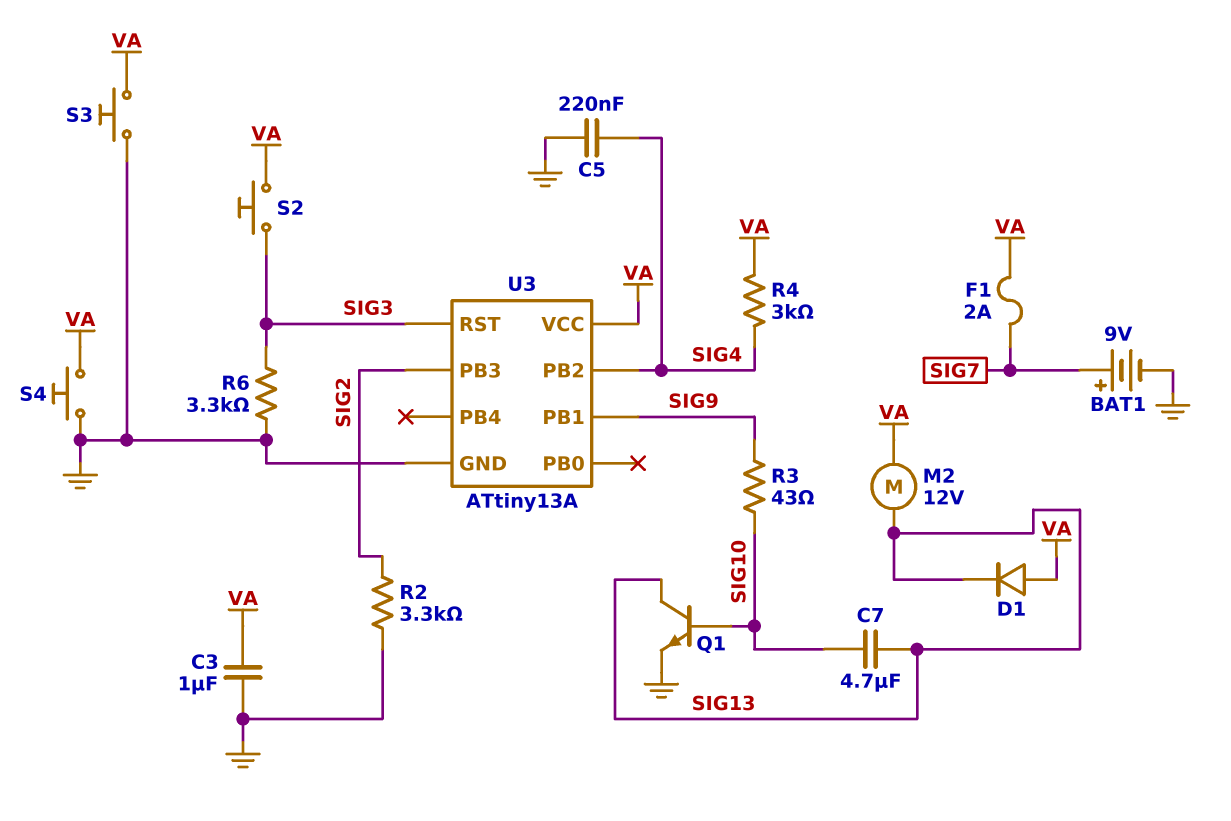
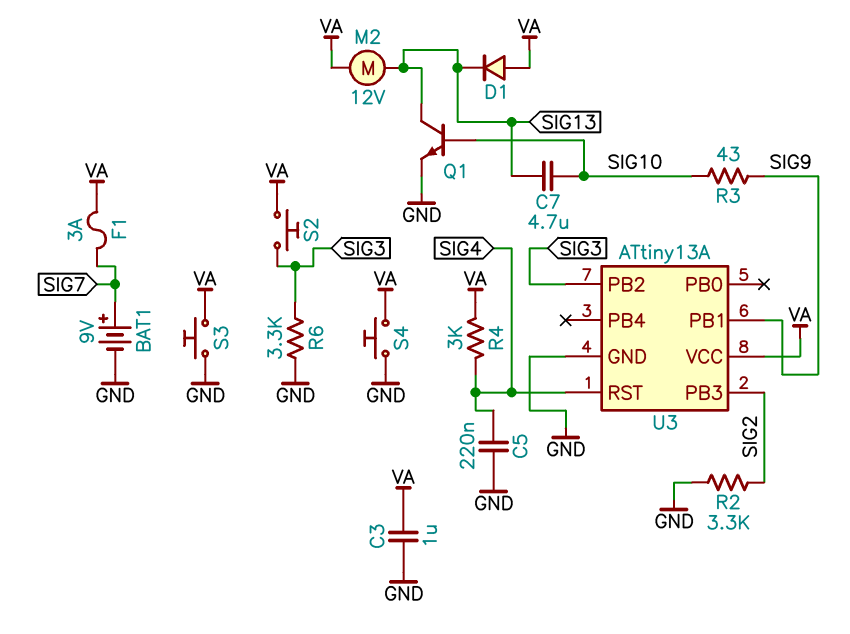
F1: 2A (SIG7, VA) -> 3A (SIG7, VA)
U3 pin PB2: SIG4 -> SIG3
U3 pin RST: SIG3 -> SIG4

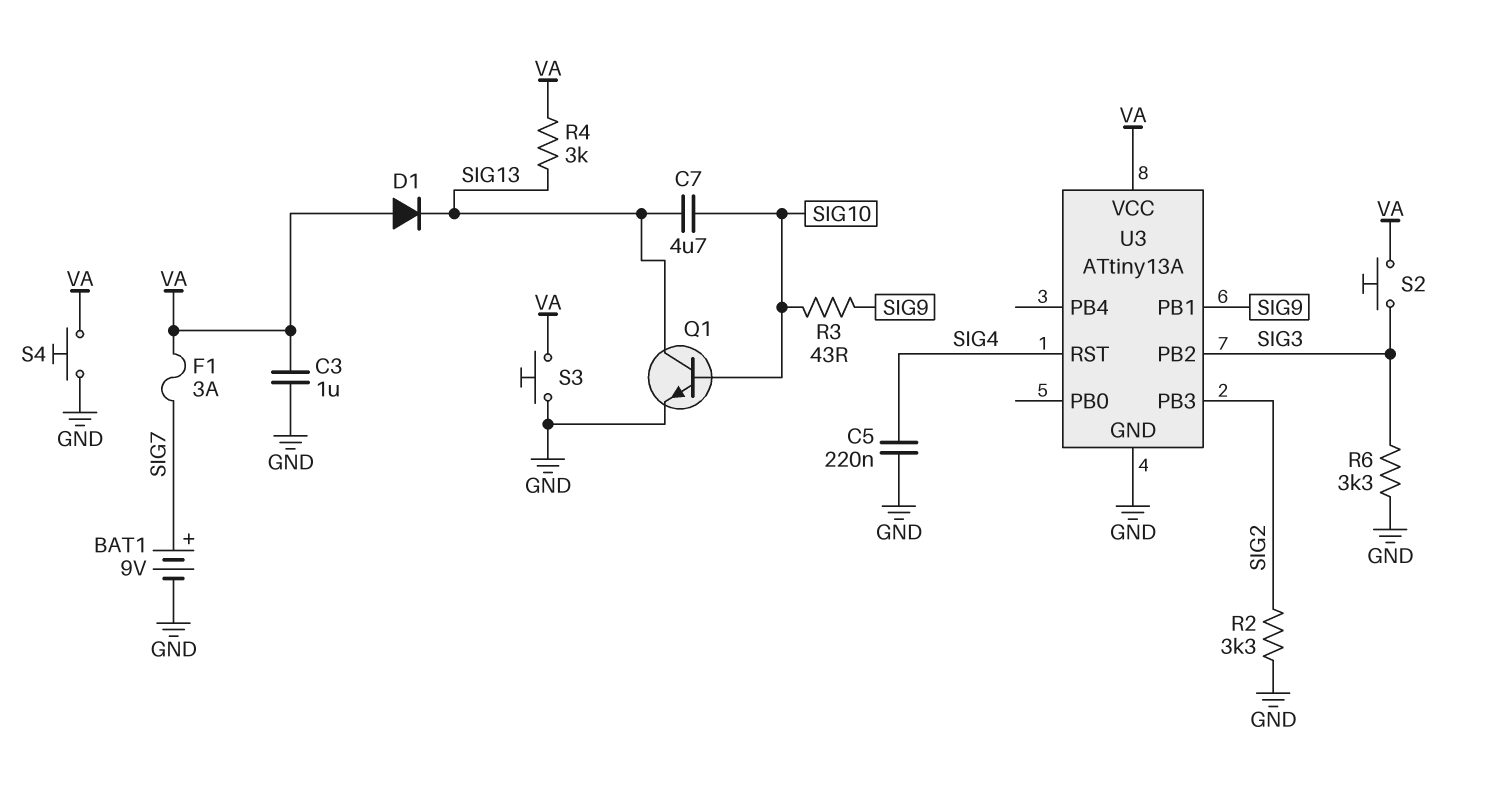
M2: motor 12V (SIG13, VA) -> none
R4: 3k (SIG4, VA) -> 3k (SIG13, VA)

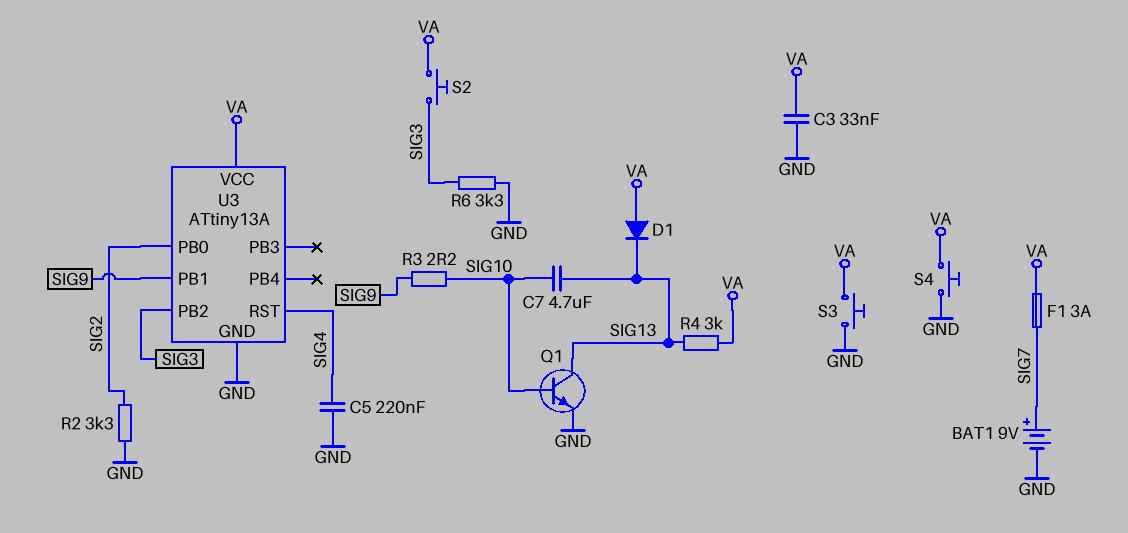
C3: 1uF (GND, VA) -> 33nF (GND, VA)
R3: 43 (SIG9, SIG10) -> 2.2 (SIG9, SIG10)
U3 pin PB0: none -> SIG2
U3 pin PB3: SIG2 -> none

